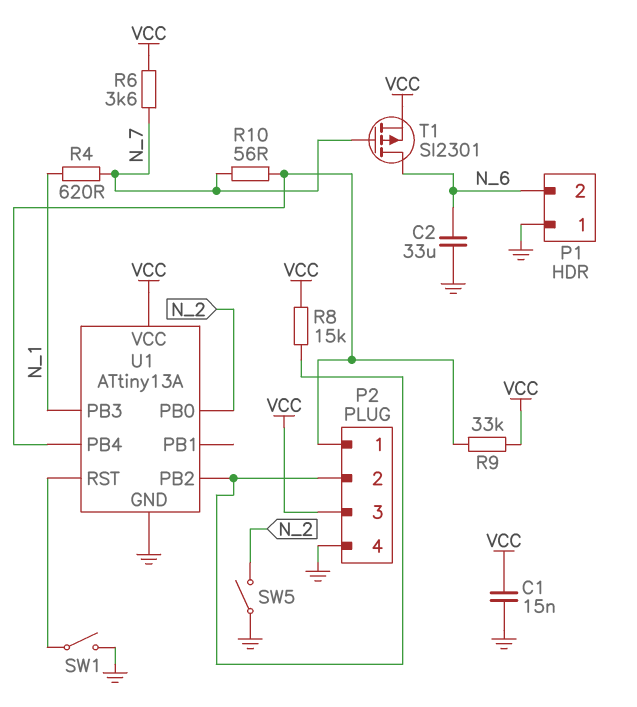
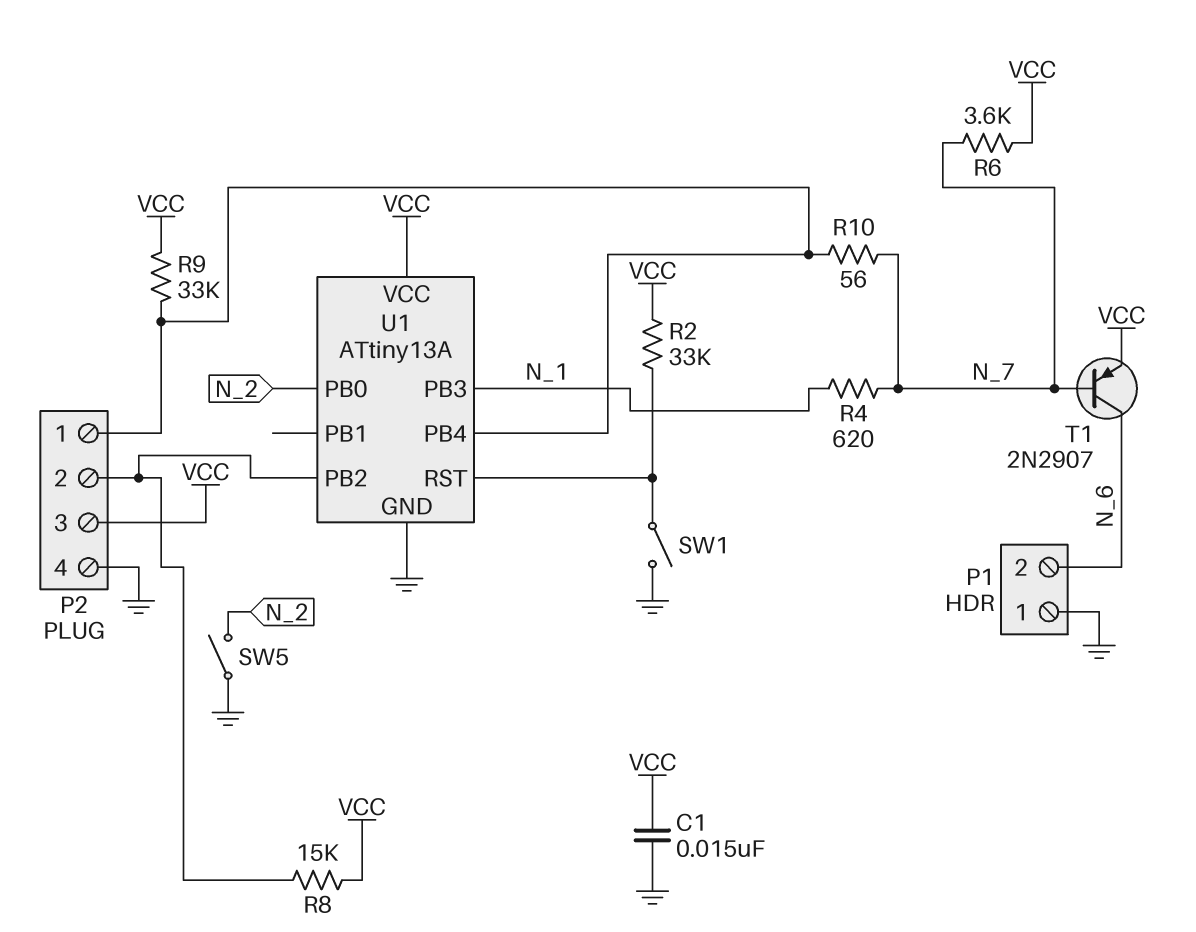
C2: 33uF (GND, N_6) -> none
R2: none -> 33k (U1/RST, VCC)
T1: PMOS SI2301 (G N_7, D N_6, S VCC) -> PNP 2N2907 (B N_7, C N_6, E VCC)

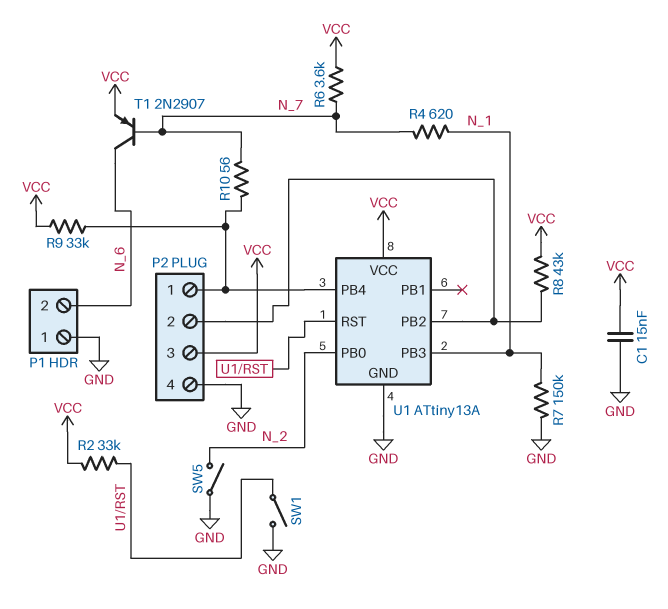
R7: none -> 150k (GND, N_1)
R8: 15k (P2/2, VCC) -> 43k (P2/2, VCC)

